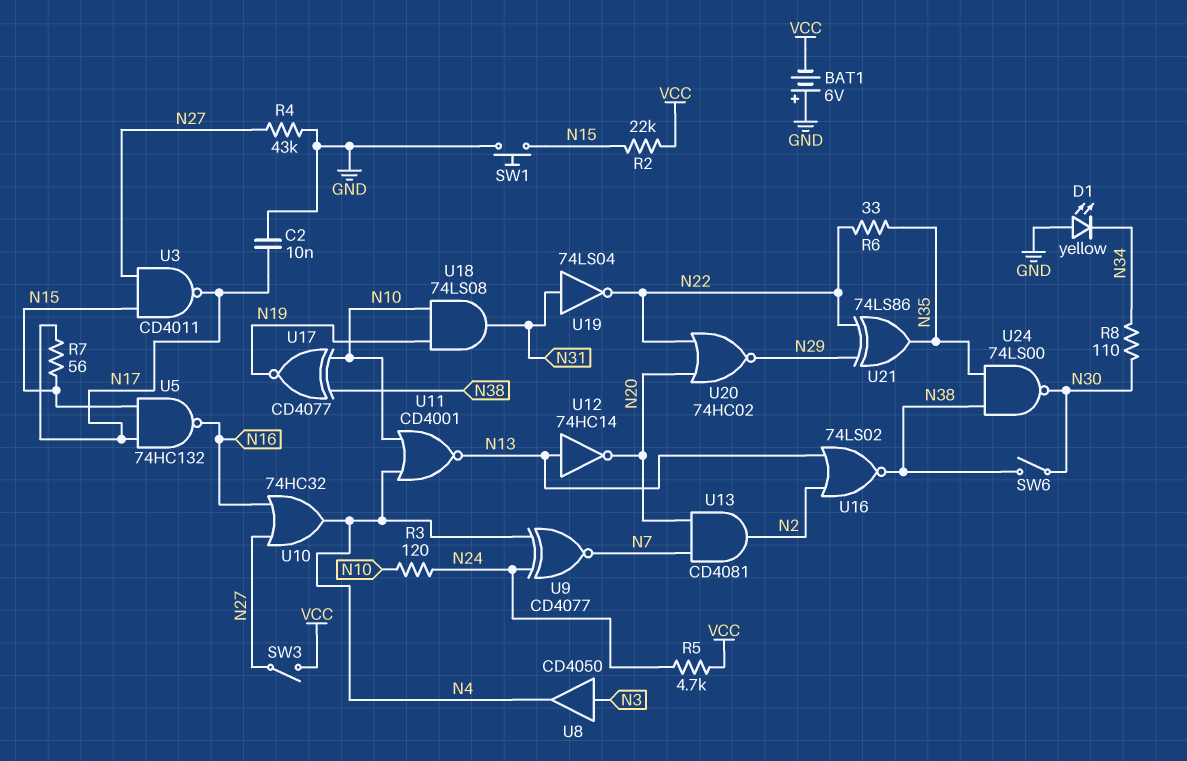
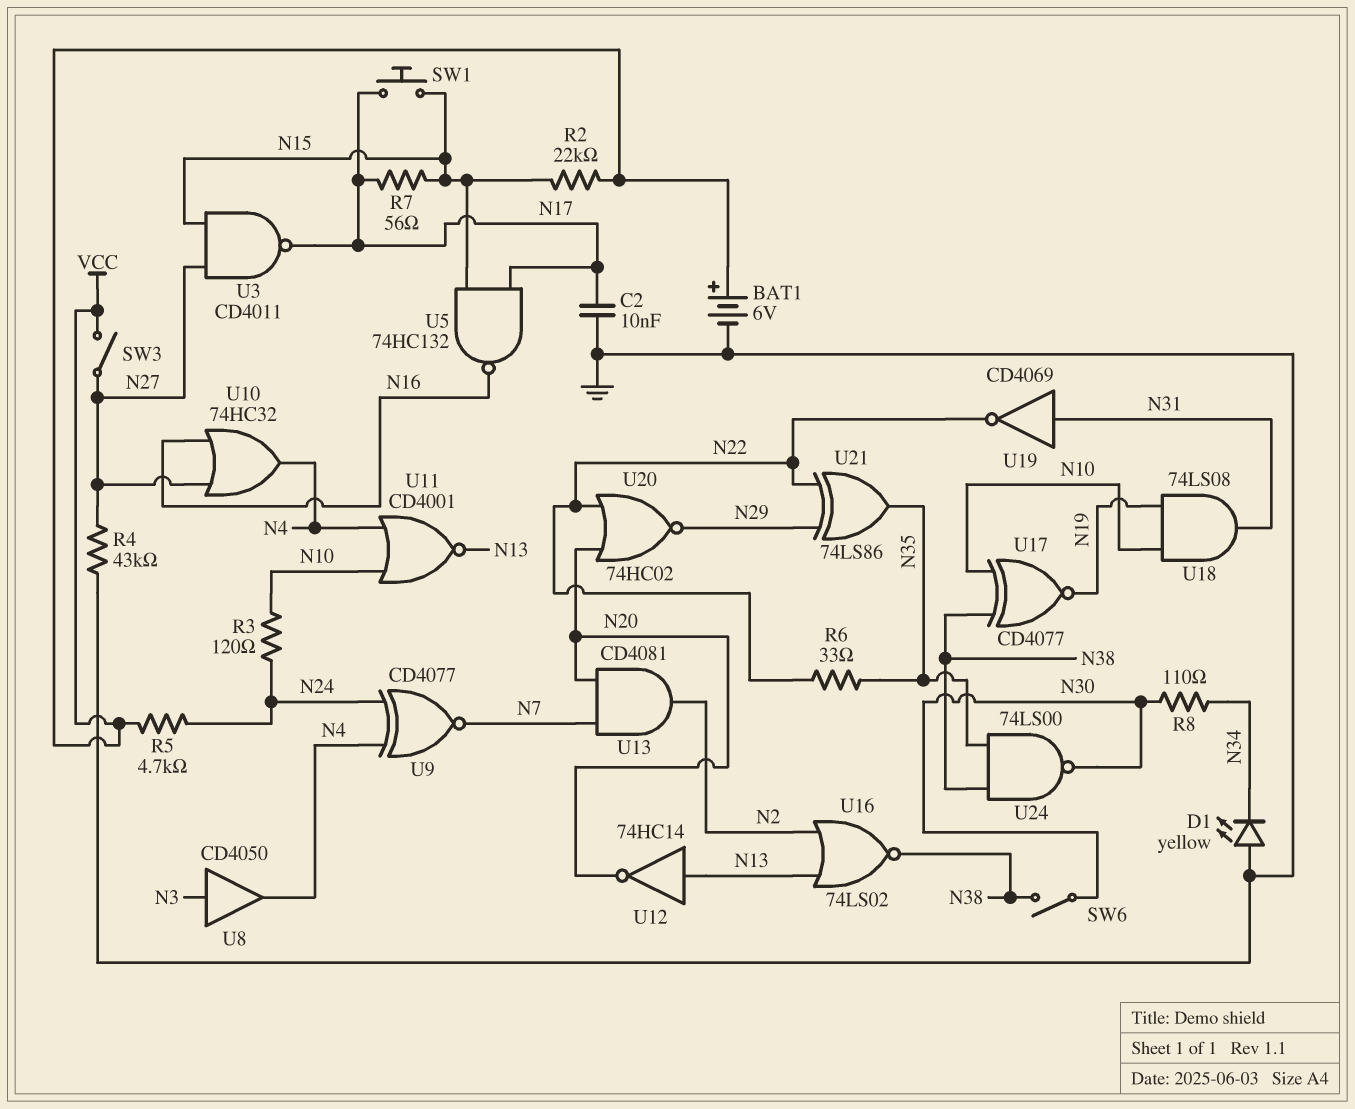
BAT1: 6V (plus GND, minus VCC) -> 6V (plus VCC, minus GND)
SW1: button (GND, N15) -> button (N15, N17)
U19: NOT 74LS04 (in N31, out N22) -> NOT CD4069 (in N31, out N22)

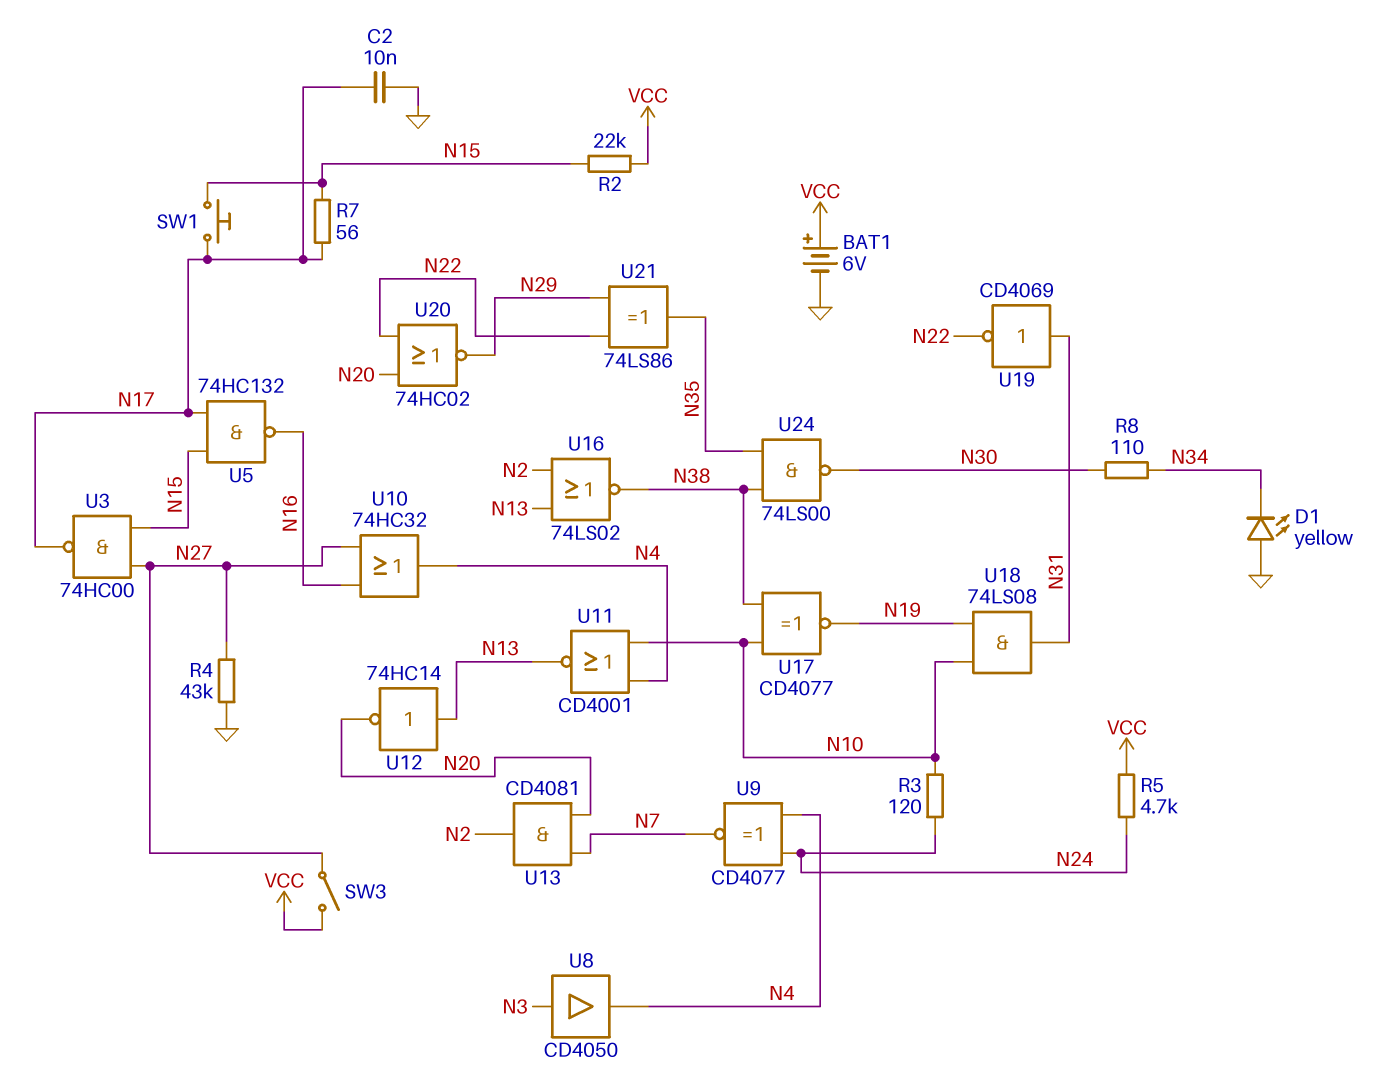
R6: 33 (N22, N35) -> none
SW6: switch (N30, N38) -> none
U3: NAND CD4011 (in N15, in N27, out N17) -> NAND 74HC00 (in N15, in N27, out N17)

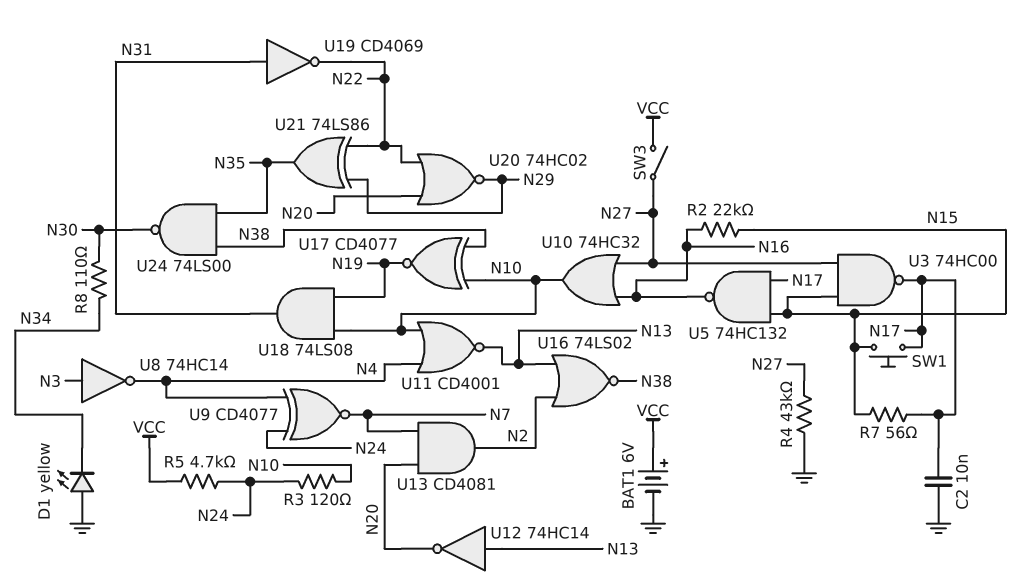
R2: 22k (N15, VCC) -> 22k (N15, N16)
U8: buffer CD4050 (in N3, out N4) -> NOT 74HC14 (in N3, out N4)
U10: OR 74HC32 (in N16, in N27, out N4) -> OR 74HC32 (in N16, in N27, out N10)

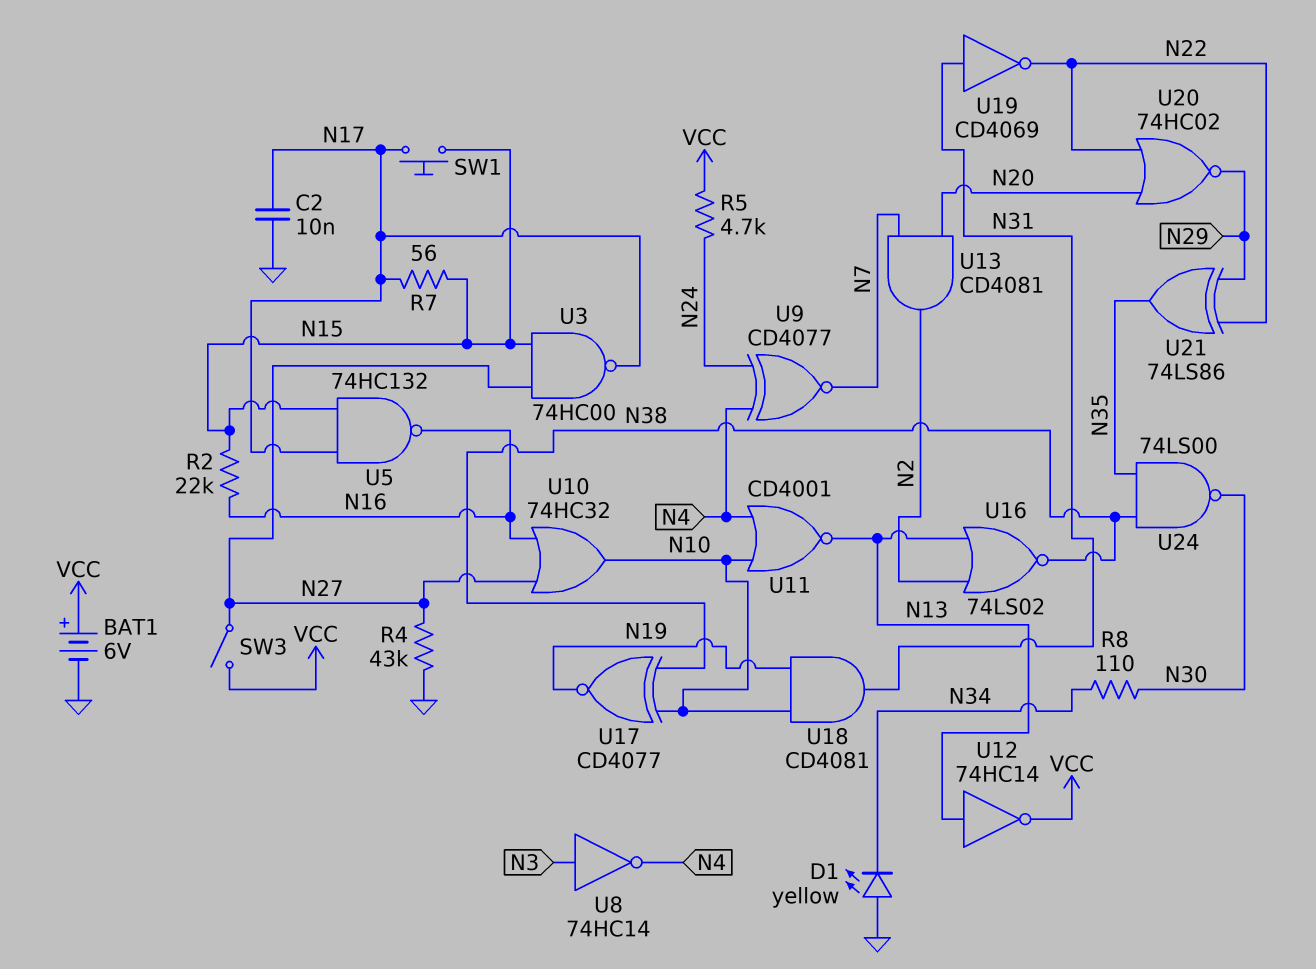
R3: 120 (N10, N24) -> none
U12: NOT 74HC14 (in N13, out N20) -> NOT 74HC14 (in N13, out VCC)
U18: AND 74LS08 (in N10, in N19, out N31) -> AND CD4081 (in N10, in N19, out N31)

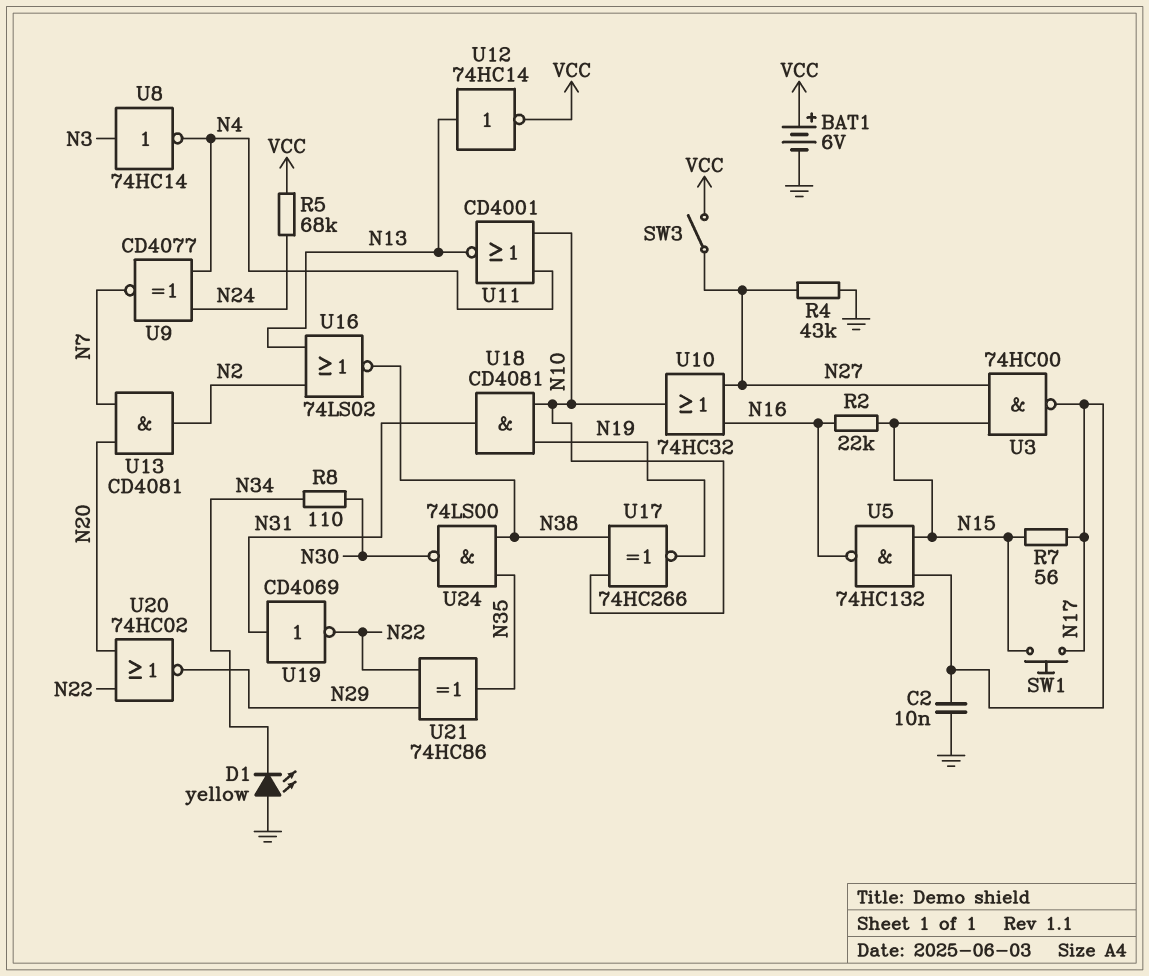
R5: 4.7k (N24, VCC) -> 68k (N24, VCC)
U17: XNOR CD4077 (in N10, in N38, out N19) -> XNOR 74HC266 (in N10, in N38, out N19)
U21: XOR 74LS86 (in N22, in N29, out N35) -> XOR 74HC86 (in N22, in N29, out N35)

